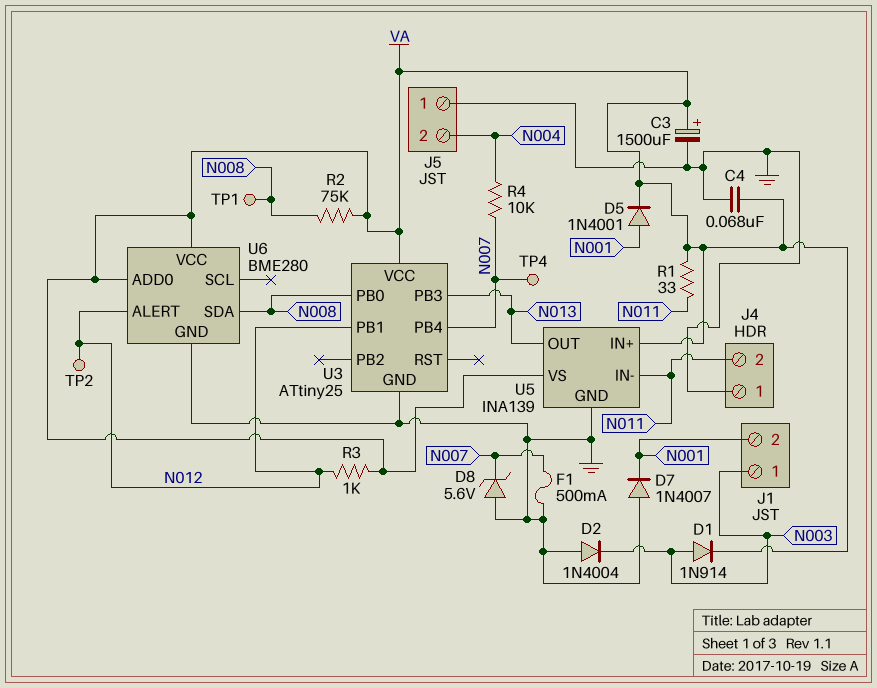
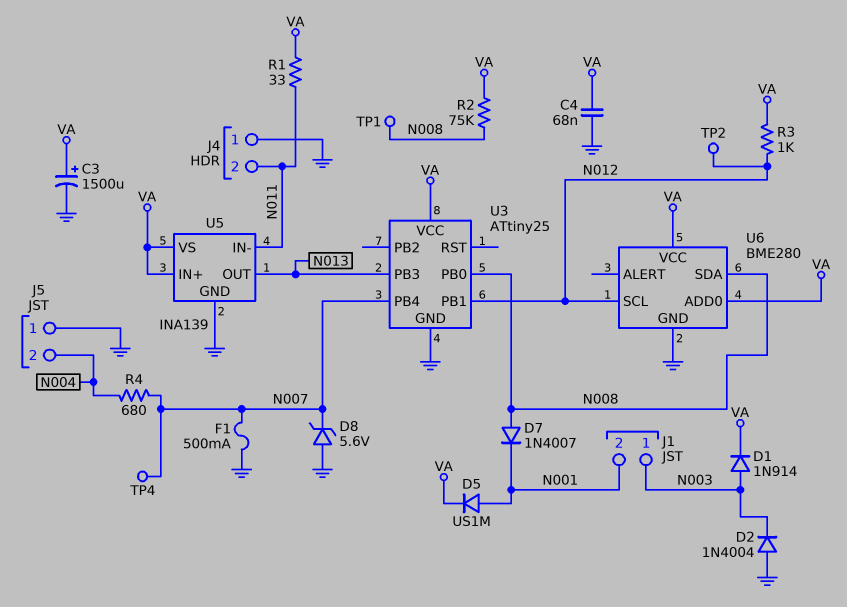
D5: diode 1N4001 (A N001, K VA) -> diode US1M (A N001, K VA)
D7: diode 1N4007 (A GND, K N001) -> diode 1N4007 (A N008, K N001)
R4: 10k (N004, N007) -> 680 (N004, N007)
U6 pin ALERT: N012 -> none
U6 pin SCL: none -> N012

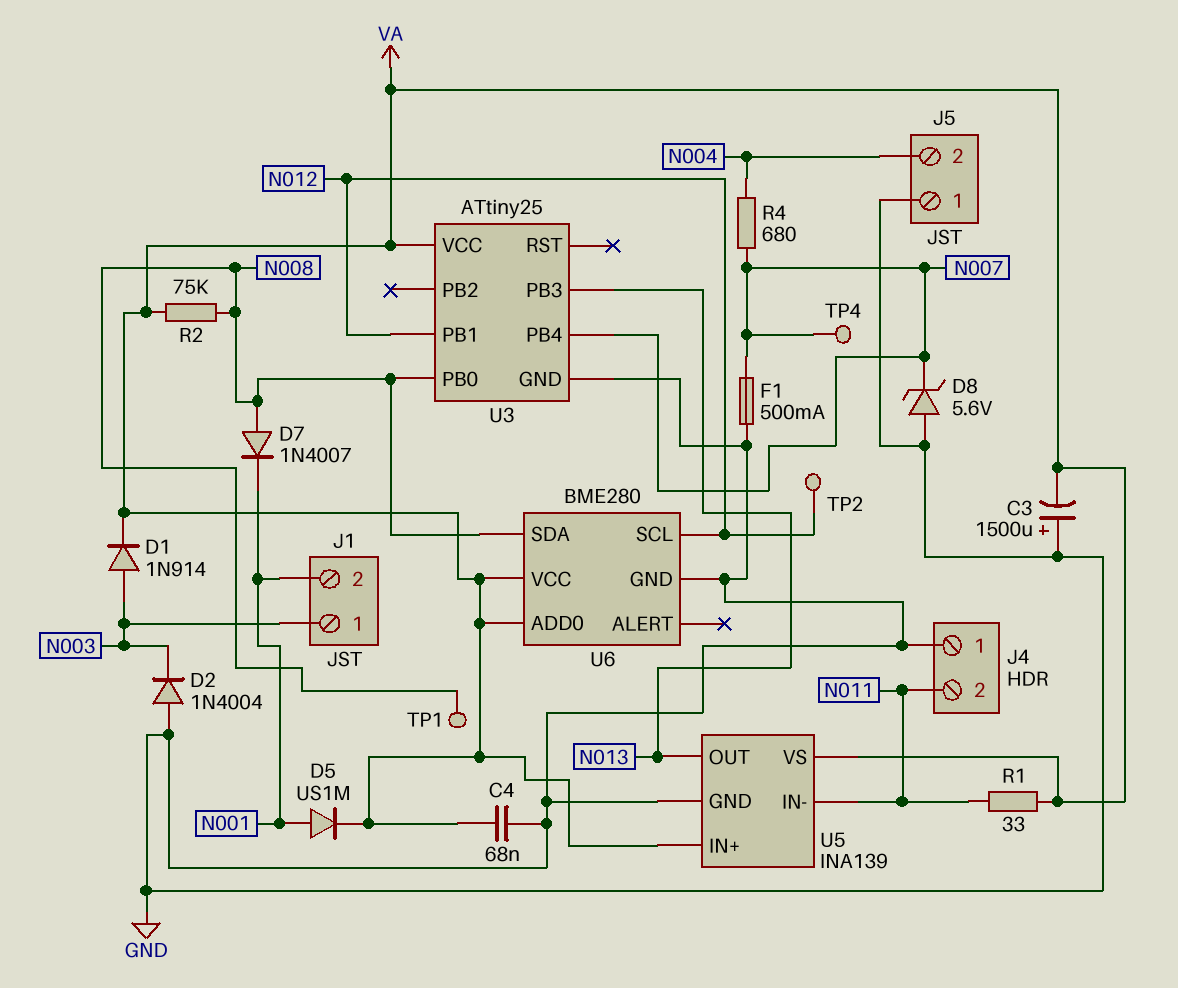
C3: 1500uF (plus VA, minus GND) -> 1500uF (plus GND, minus VA)
R3: 1k (N012, VA) -> none

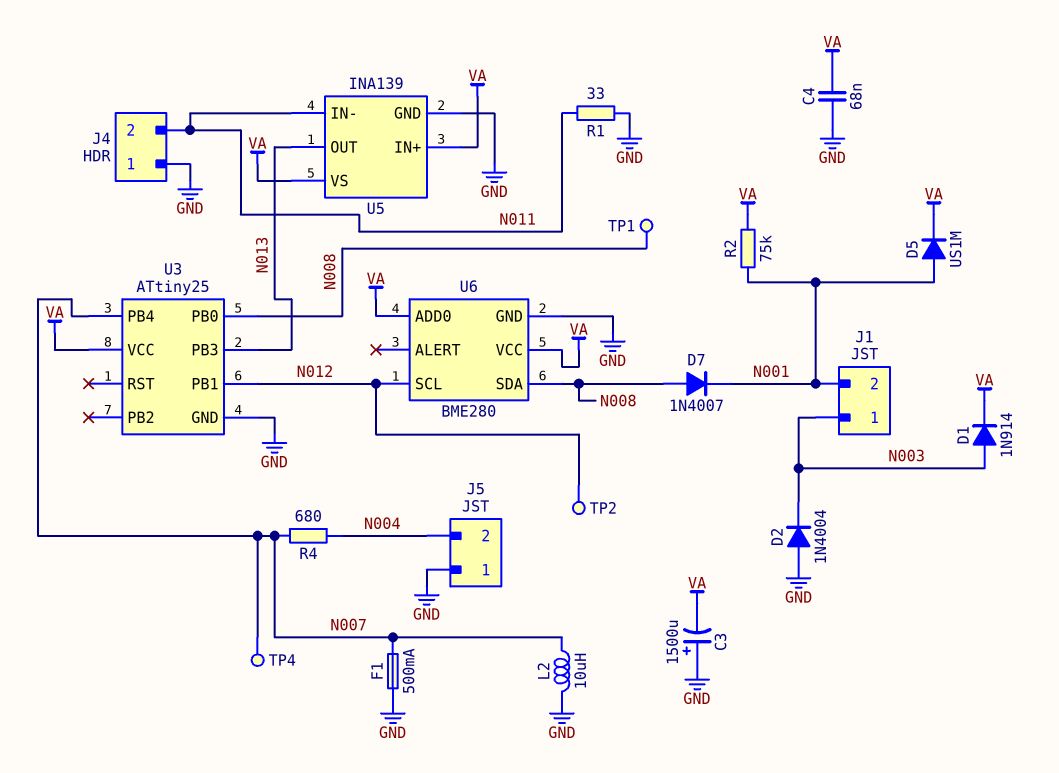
D8: zener 5.6V (A GND, K N007) -> none
L2: none -> 10uH (GND, N007)
R1: 33 (N011, VA) -> 33 (GND, N011)
R2: 75k (N008, VA) -> 75k (N001, VA)

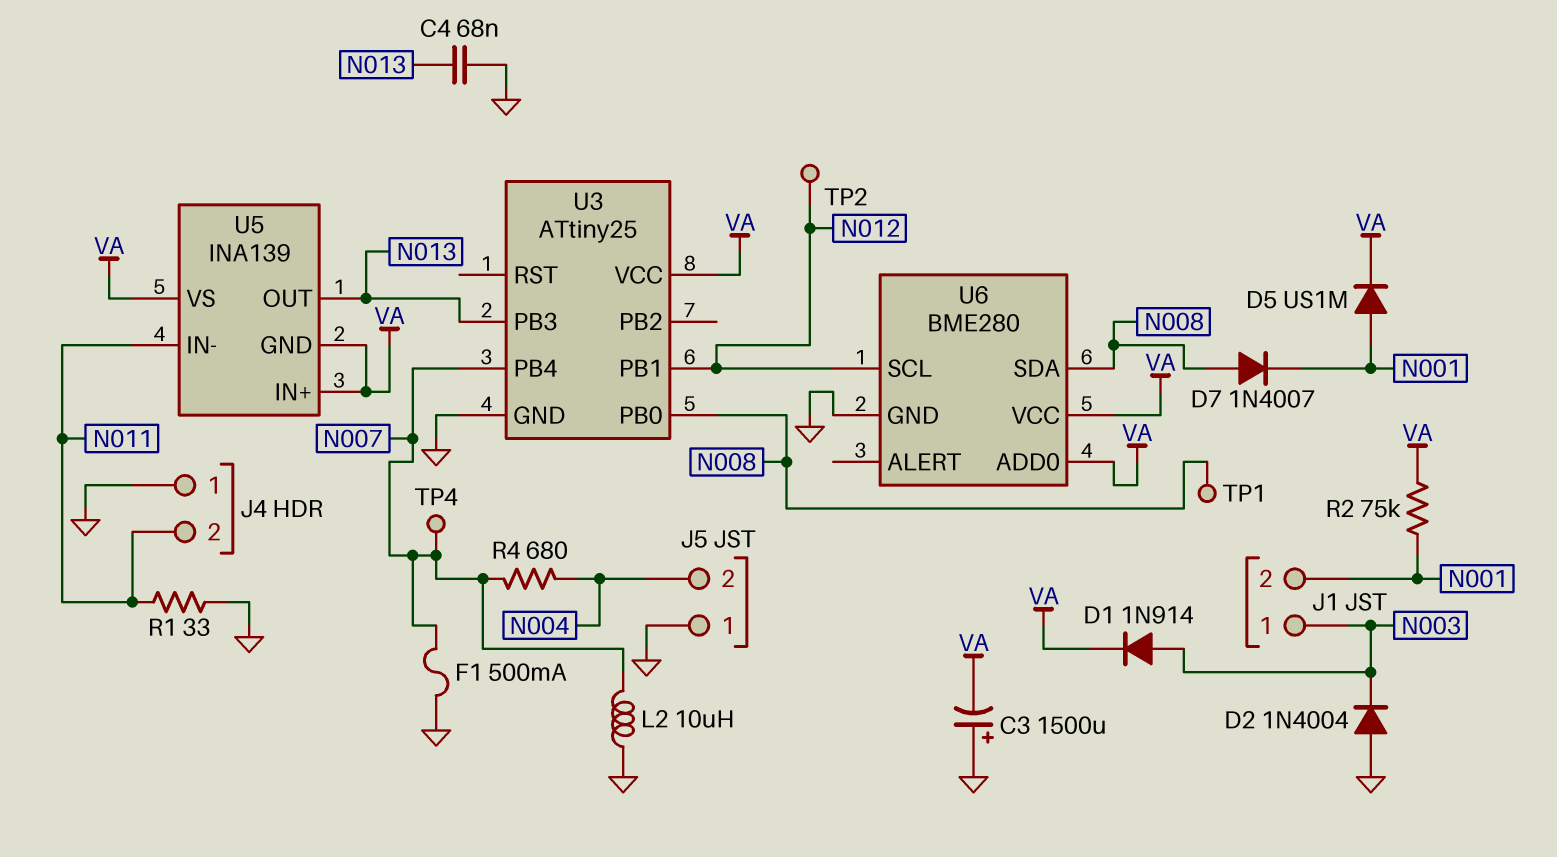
C4: 68nF (GND, VA) -> 68nF (GND, N013)
U5 pin GND: GND -> VA

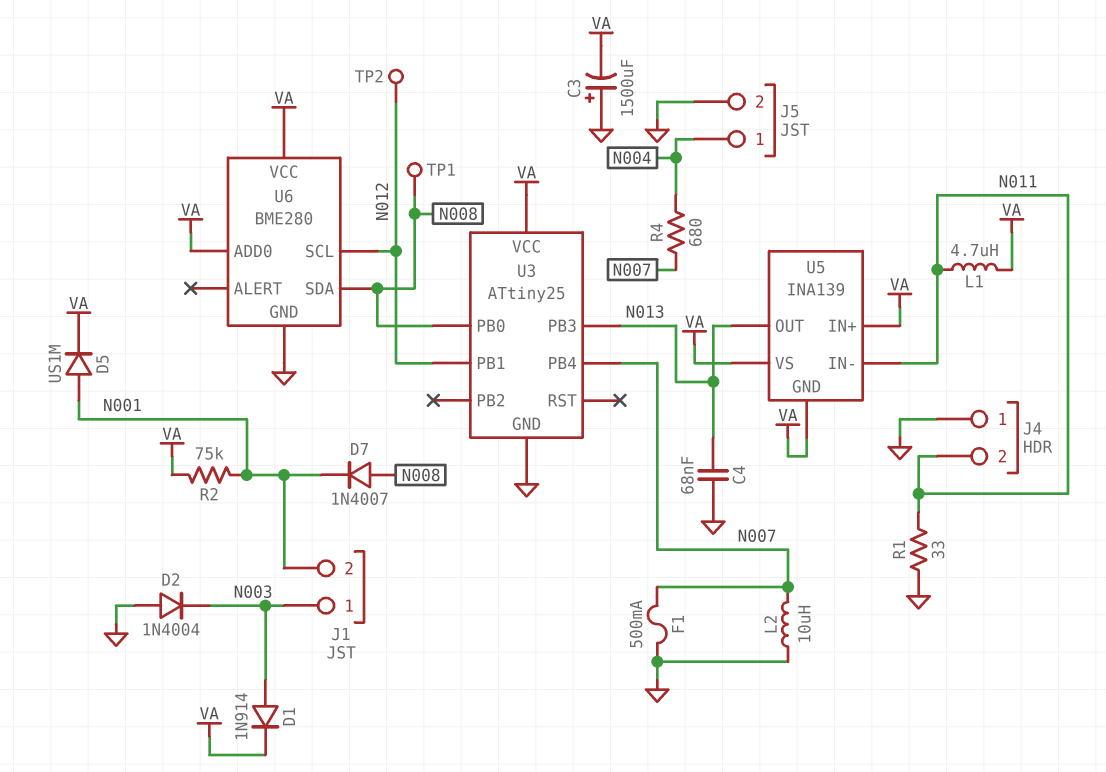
J5 pin 1: GND -> N004
J5 pin 2: N004 -> GND
L1: none -> 4.7uH (N011, VA)
TP4: test point (N007) -> none

